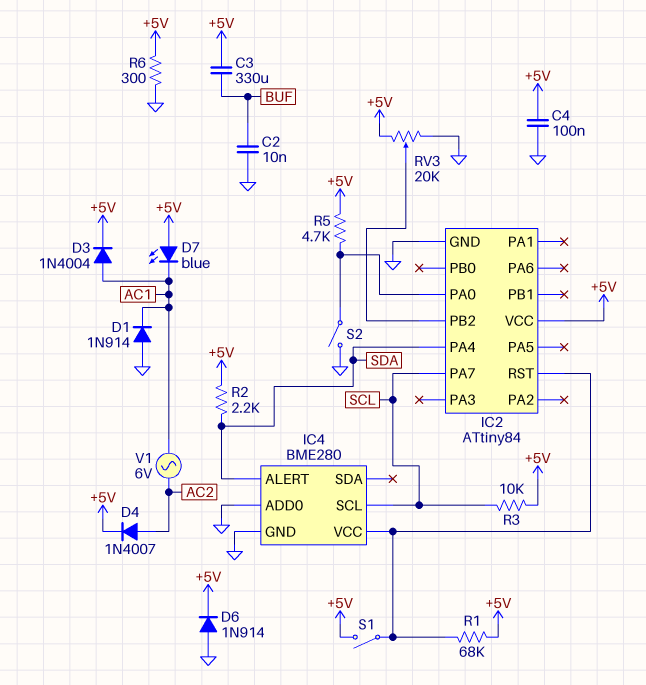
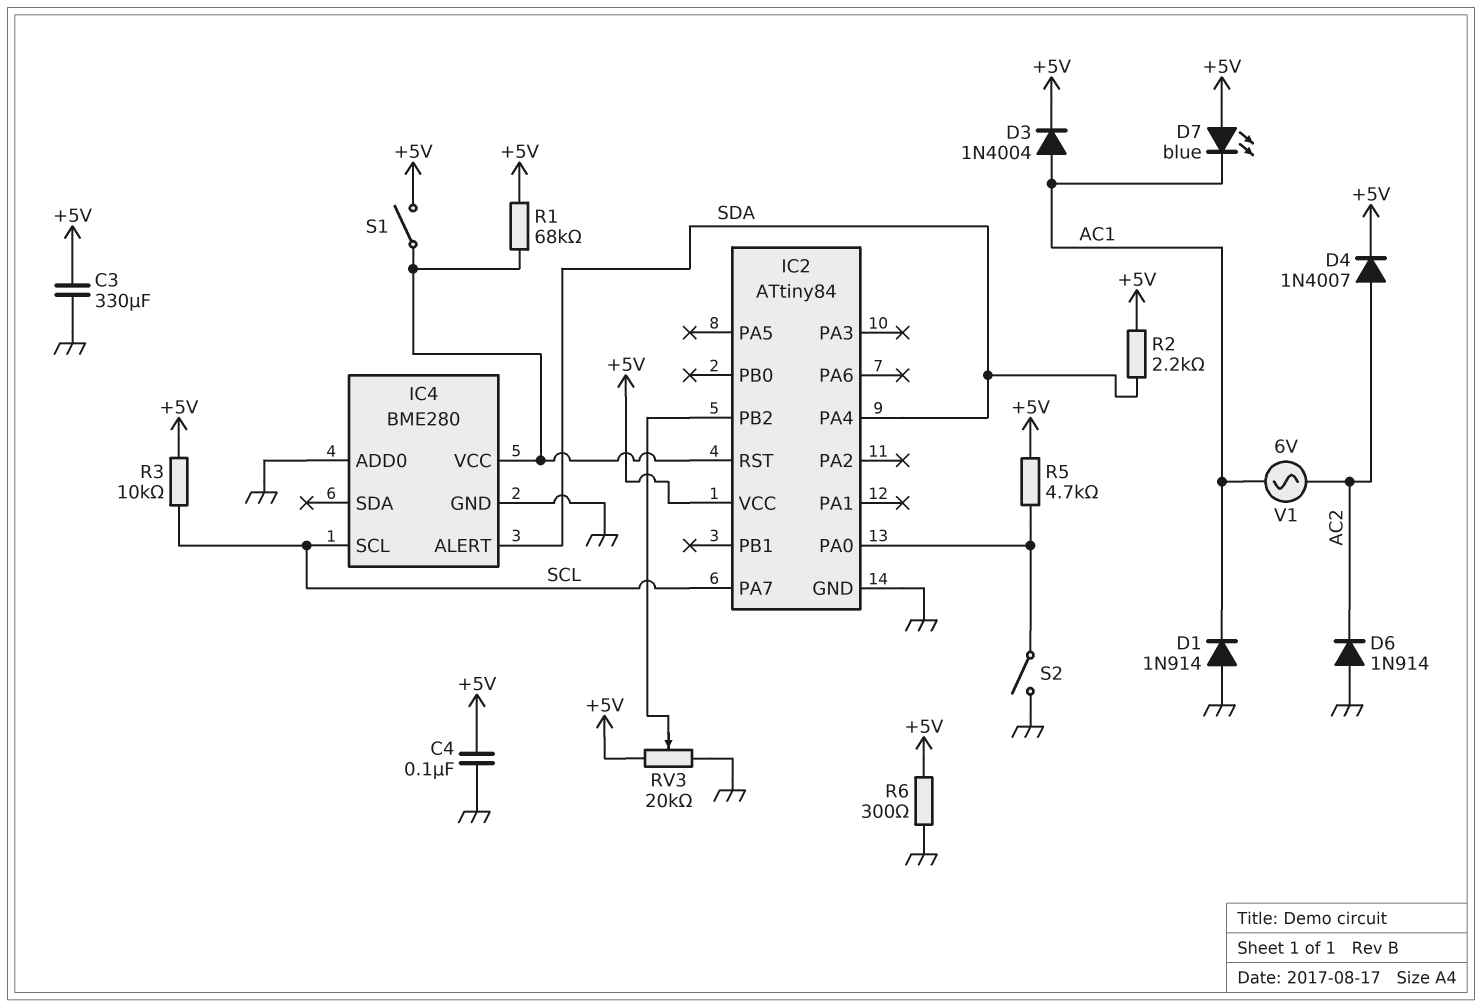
C2: 10nF (BUF, GND) -> none
C3: 330uF (+5V, BUF) -> 330uF (+5V, GND)
D6: diode 1N914 (A GND, K +5V) -> diode 1N914 (A GND, K AC2)

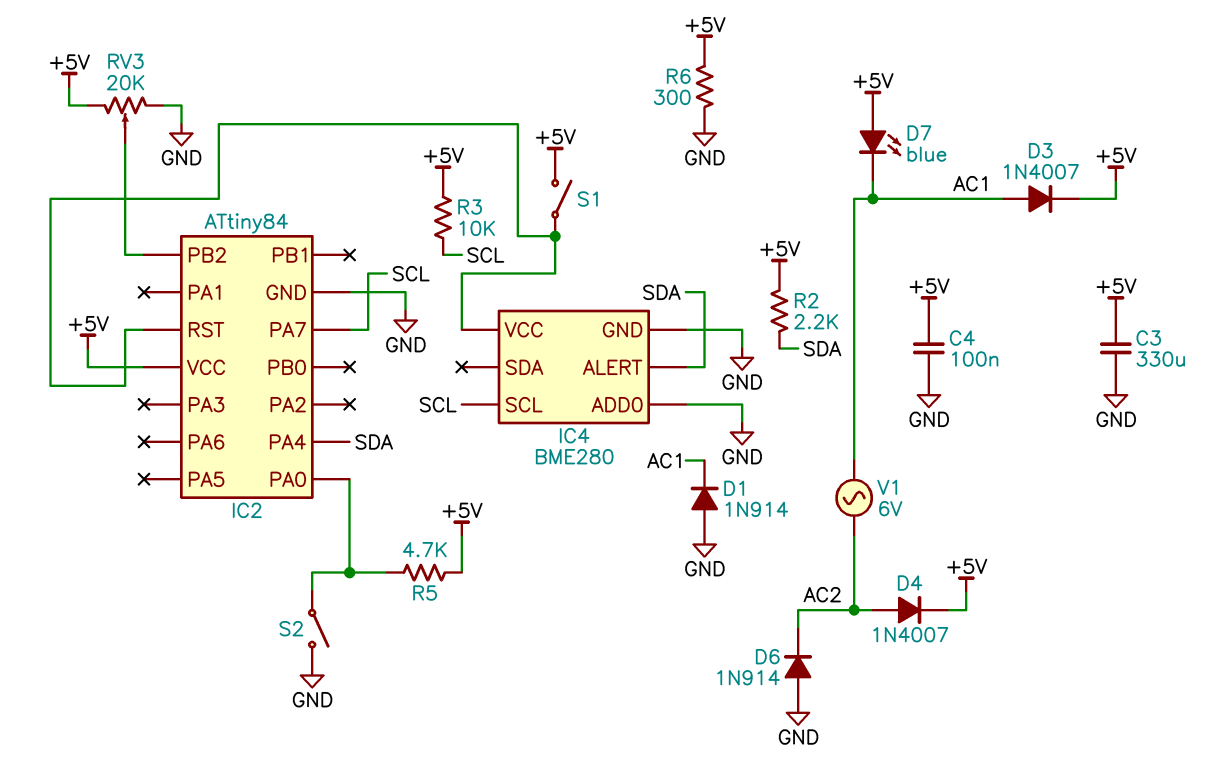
D3: diode 1N4004 (A AC1, K +5V) -> diode 1N4007 (A AC1, K +5V)
R1: 68k (+5V, IC2/RST) -> none

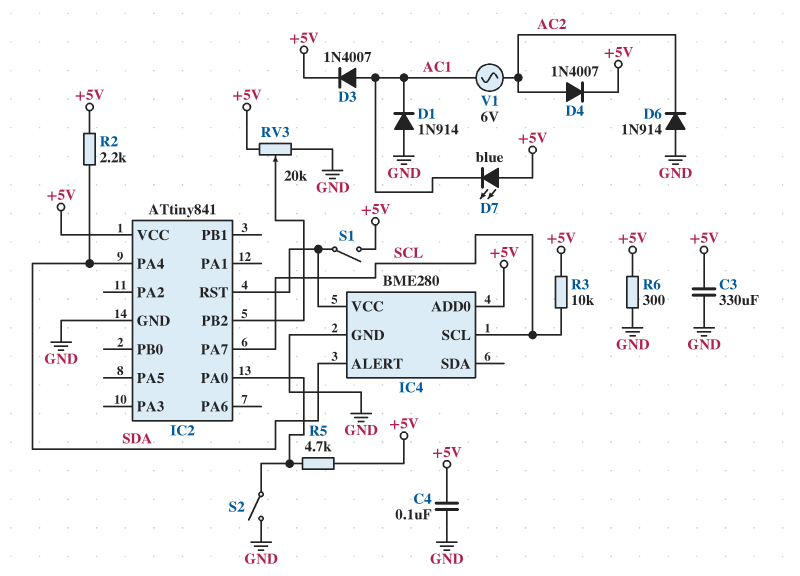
IC2: ATtiny84 -> ATtiny841
IC4 pin ADD0: GND -> +5V

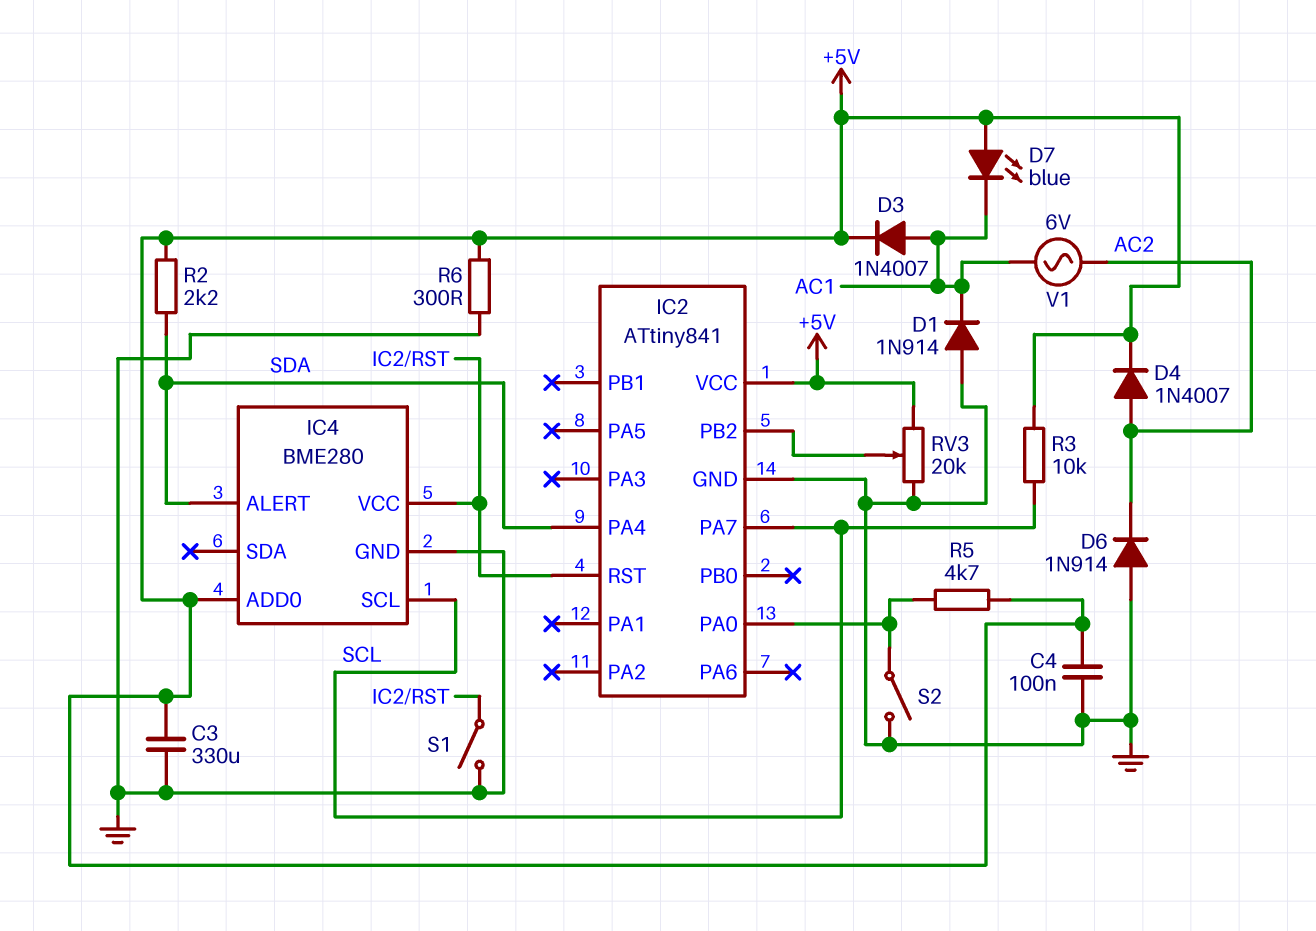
S1: switch (+5V, IC2/RST) -> switch (GND, IC2/RST)

